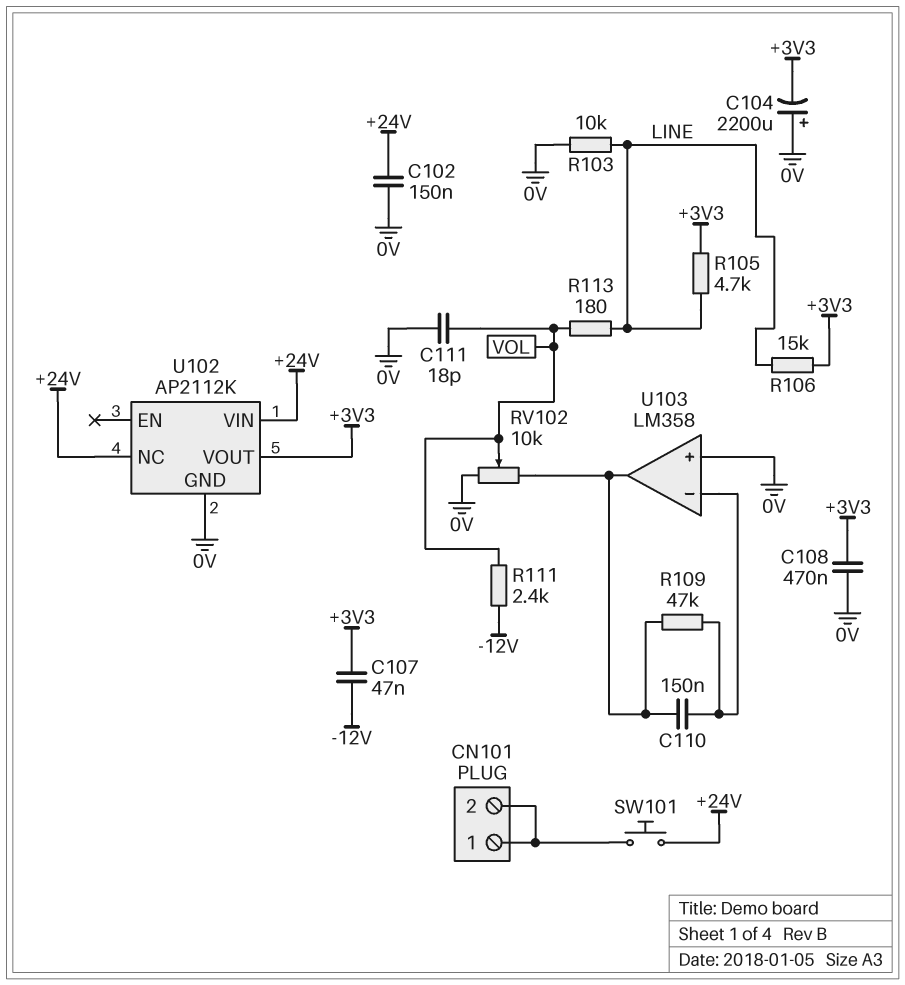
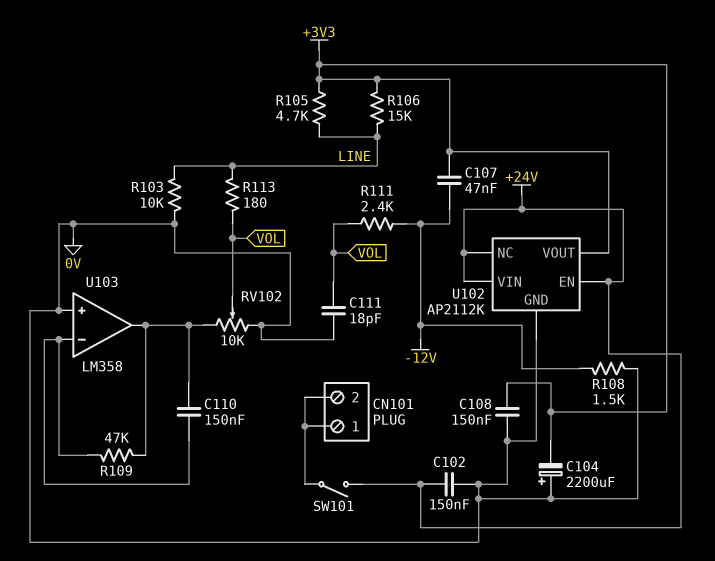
C108: 470nF (+3V3, 0V) -> 150nF (+3V3, 0V)
R108: none -> 1.5k (-12V, 0V)
SW101: button (+24V, CN101/1) -> switch (+24V, CN101/1)
U102 pin EN: none -> +24V

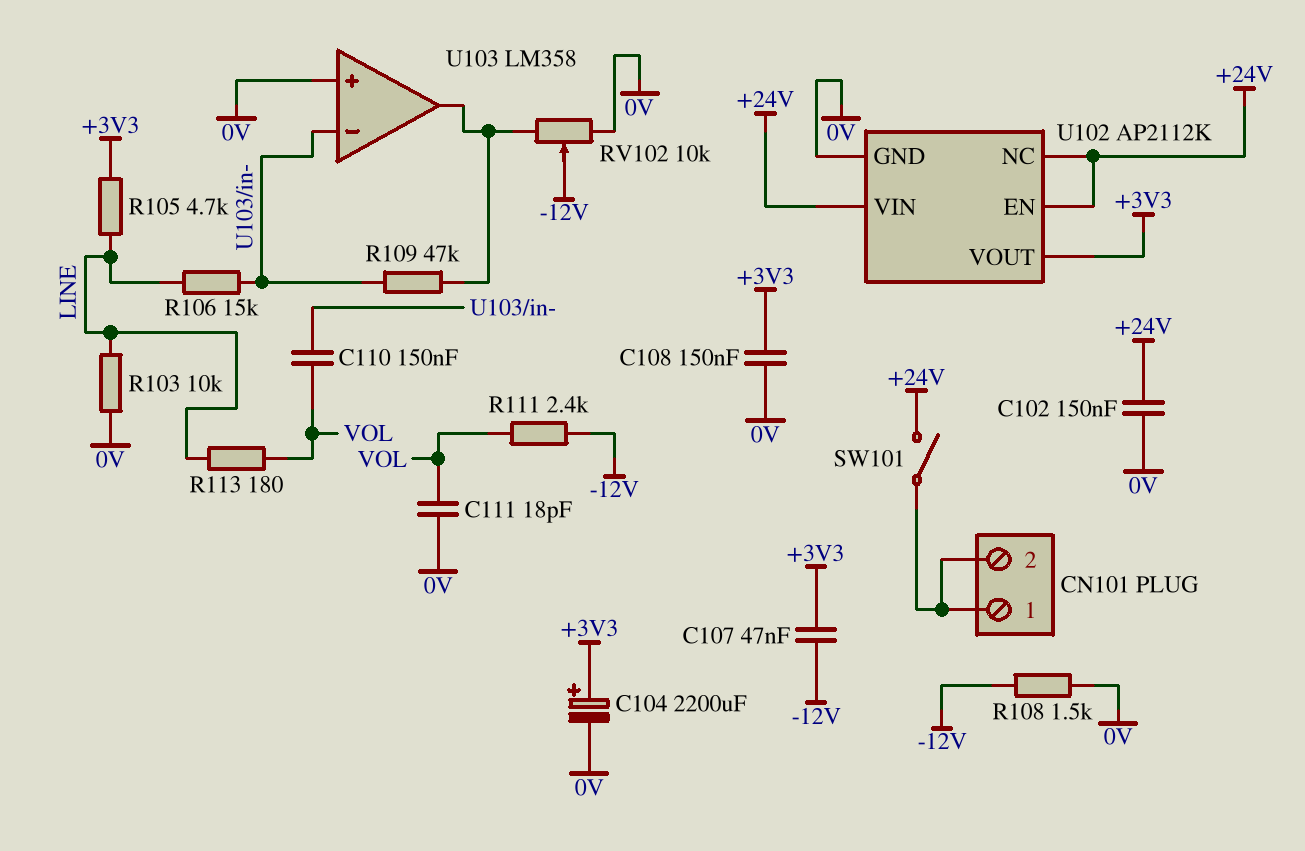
C104: 2200uF (plus 0V, minus +3V3) -> 2200uF (plus +3V3, minus 0V)
C110: 150nF (U103/in-, U103/out) -> 150nF (U103/in-, VOL)
R106: 15k (+3V3, LINE) -> 15k (LINE, U103/in-)
RV102: 10k (0V, U103/out, wiper VOL) -> 10k (0V, U103/out, wiper -12V)

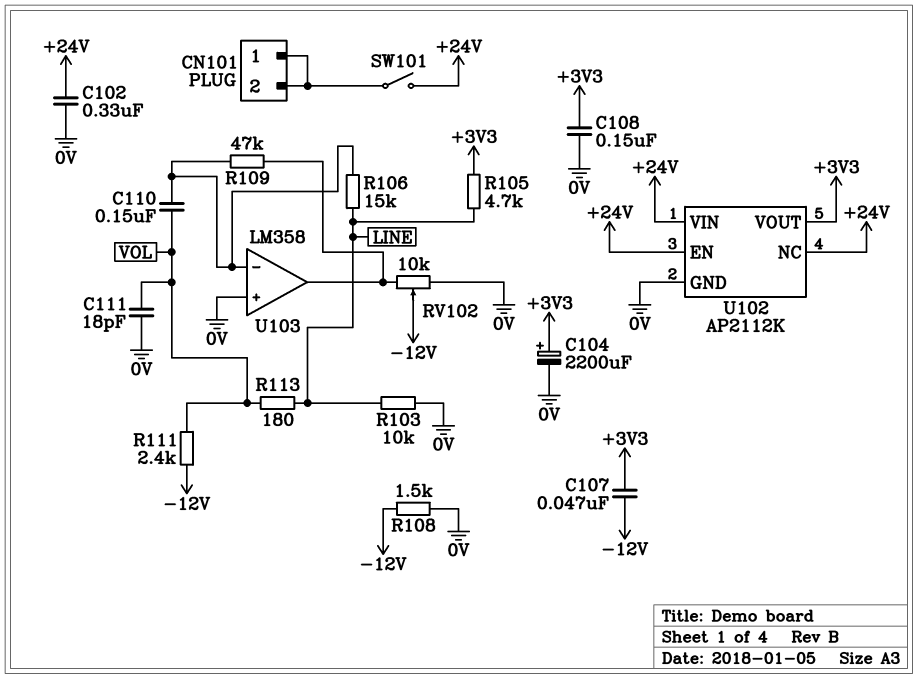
C102: 150nF (+24V, 0V) -> 330nF (+24V, 0V)

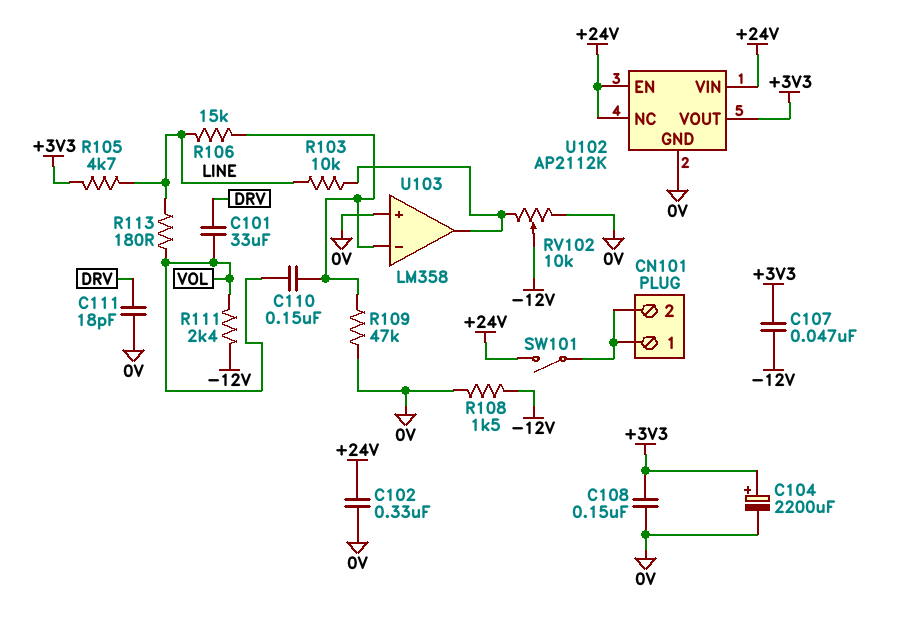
C101: none -> 33uF (DRV, VOL)
C111: 18pF (0V, VOL) -> 18pF (0V, DRV)
R103: 10k (0V, LINE) -> 10k (LINE, U103/out)
R109: 47k (U103/in-, U103/out) -> 47k (0V, U103/in-)

